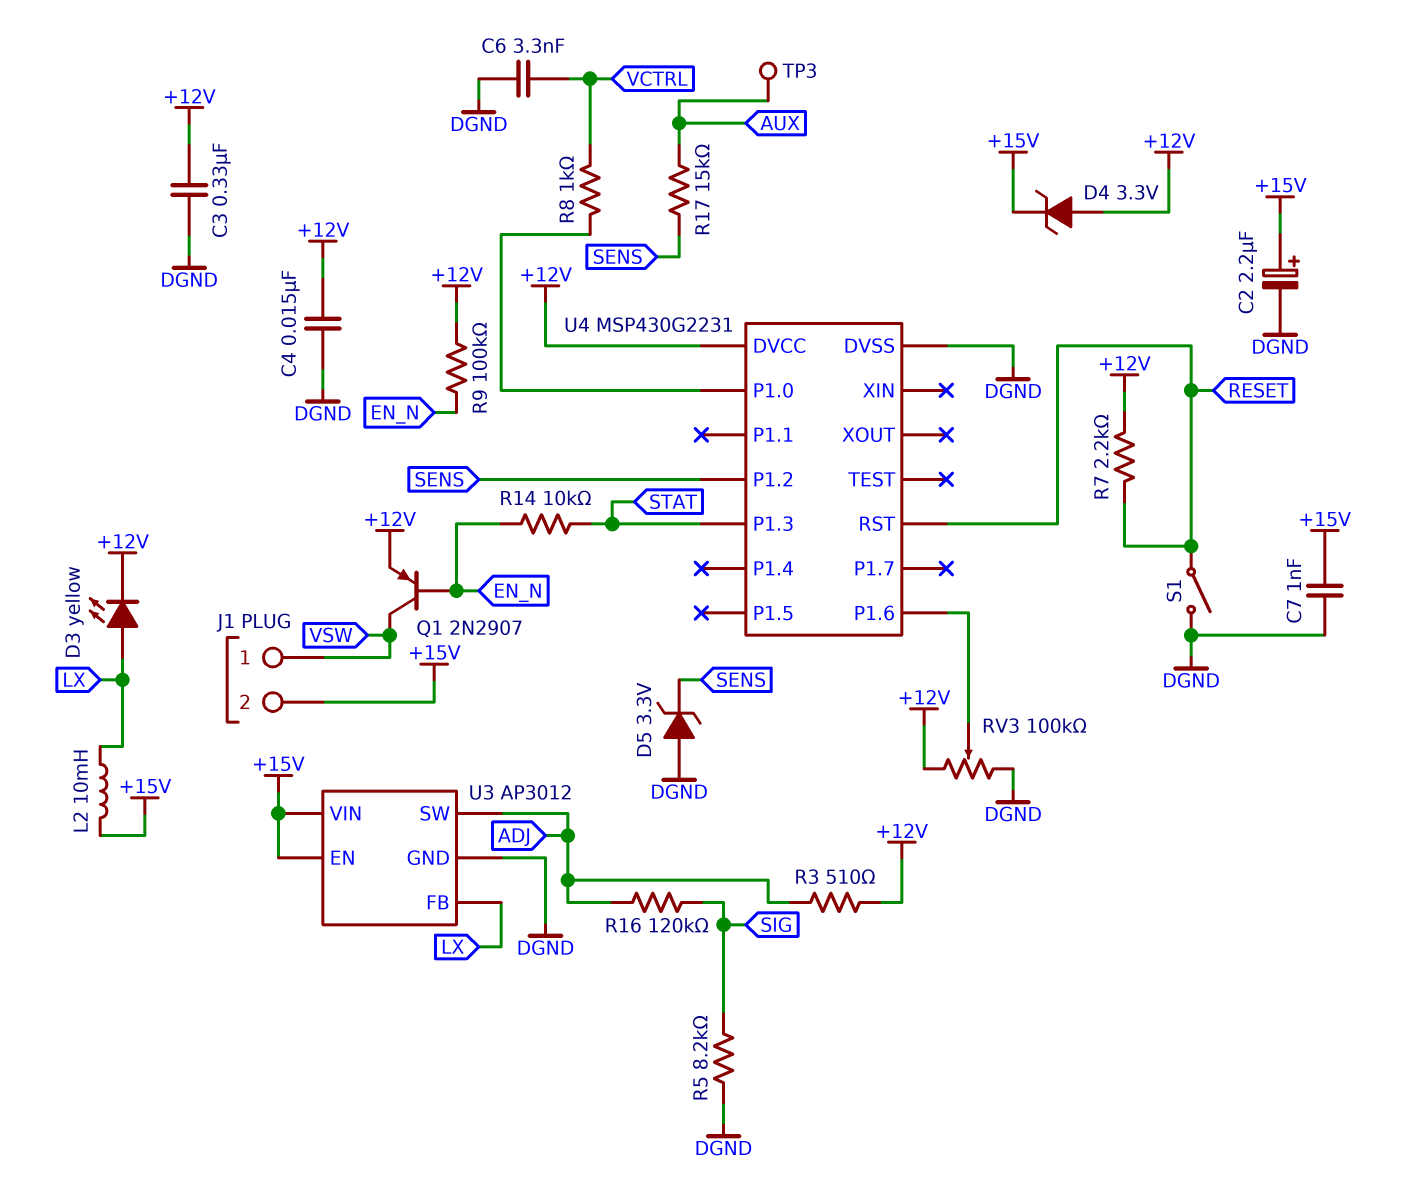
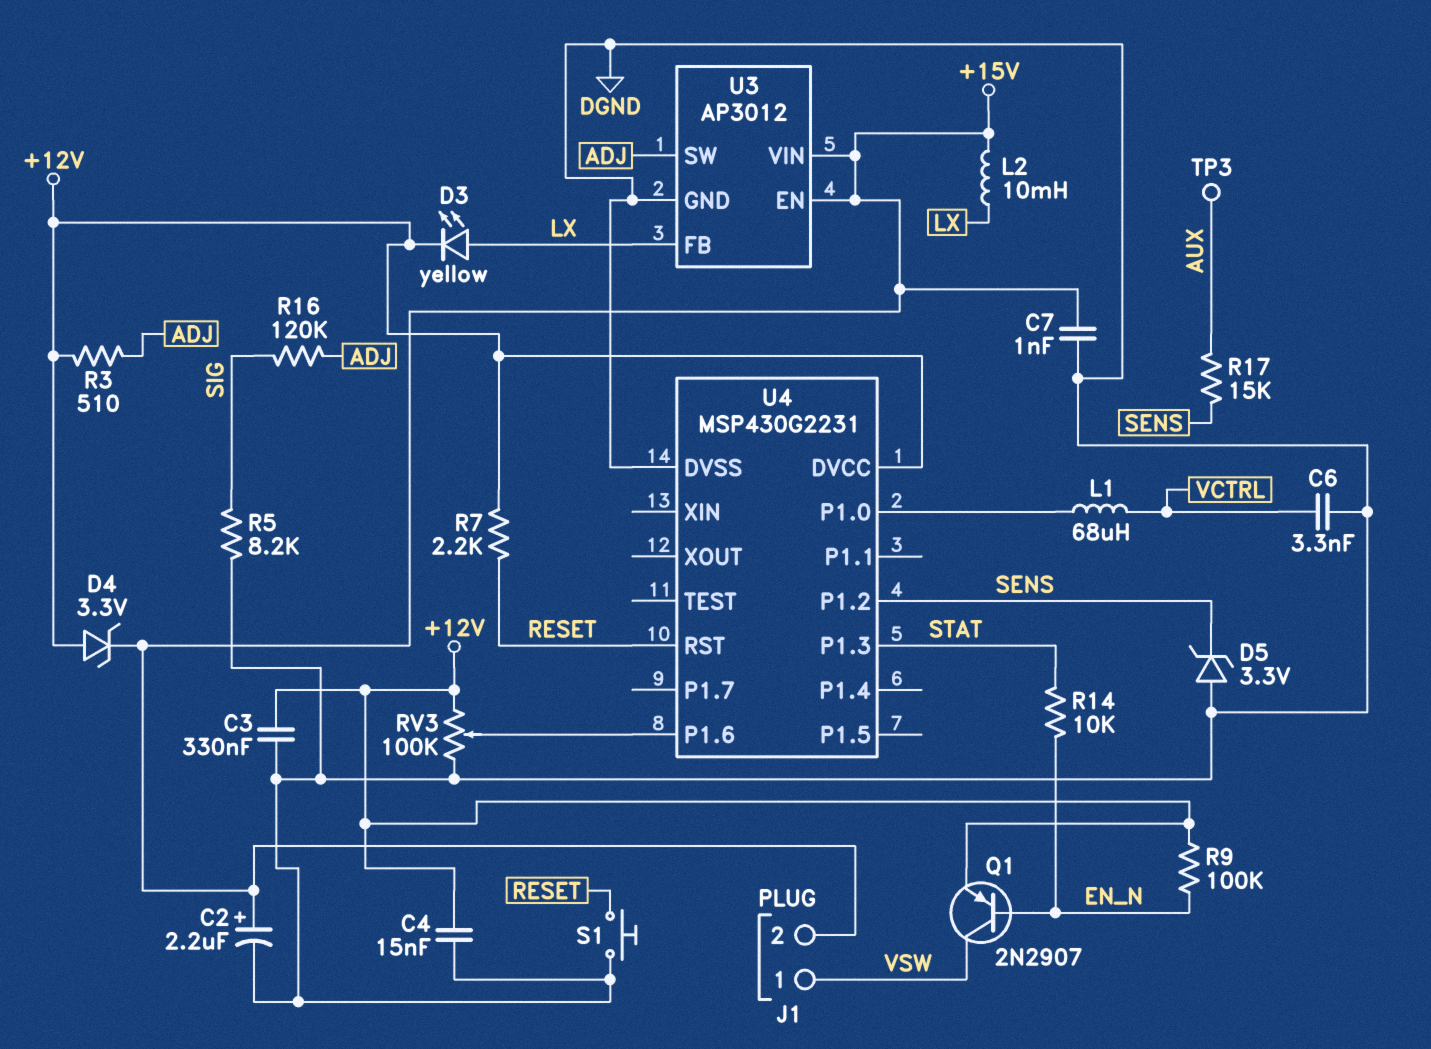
L1: none -> 68uH (U4/P1.0, VCTRL)
R8: 1k (U4/P1.0, VCTRL) -> none
S1: switch (DGND, RESET) -> button (DGND, RESET)

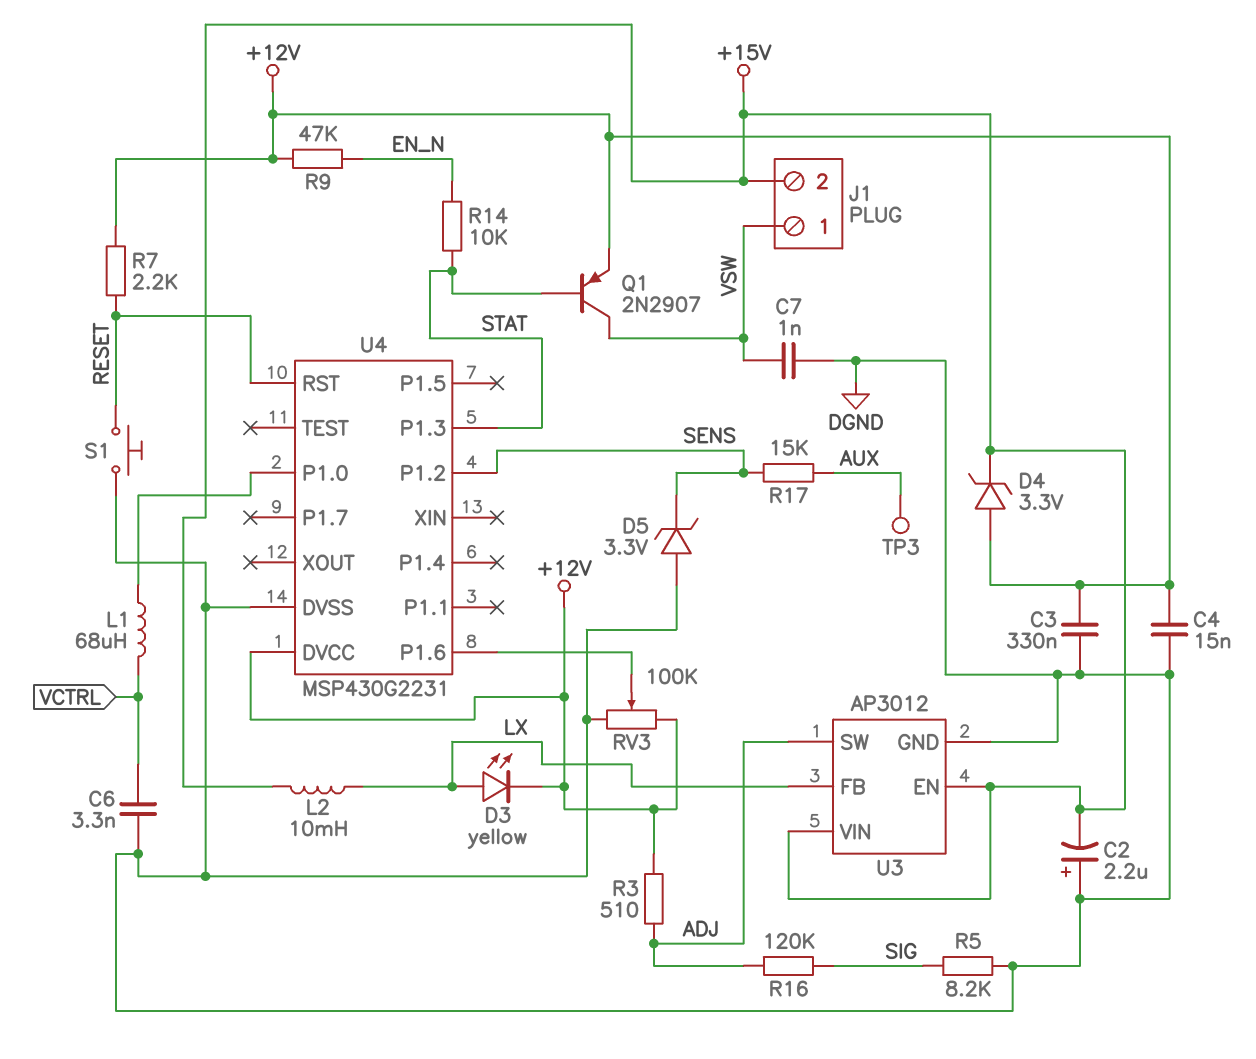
C2: 2.2uF (plus +15V, minus DGND) -> 2.2uF (plus DGND, minus +15V)
C7: 1nF (+15V, DGND) -> 1nF (DGND, VSW)
Q1: PNP 2N2907 (B EN_N, C VSW, E +12V) -> PNP 2N2907 (B STAT, C VSW, E +12V)
R9: 100k (+12V, EN_N) -> 47k (+12V, EN_N)

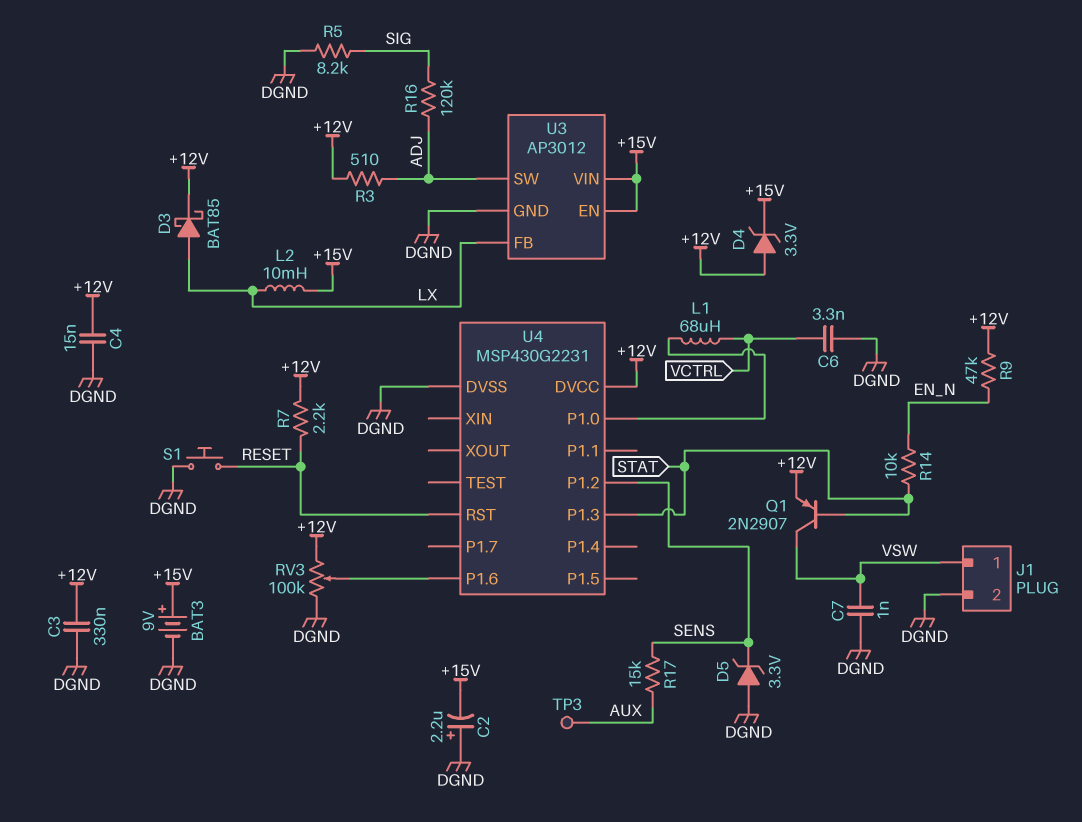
BAT3: none -> 9V (plus +15V, minus DGND)
D3: LED yellow (A LX, K +12V) -> schottky BAT85 (A LX, K +12V)
J1 pin 2: +15V -> DGND

